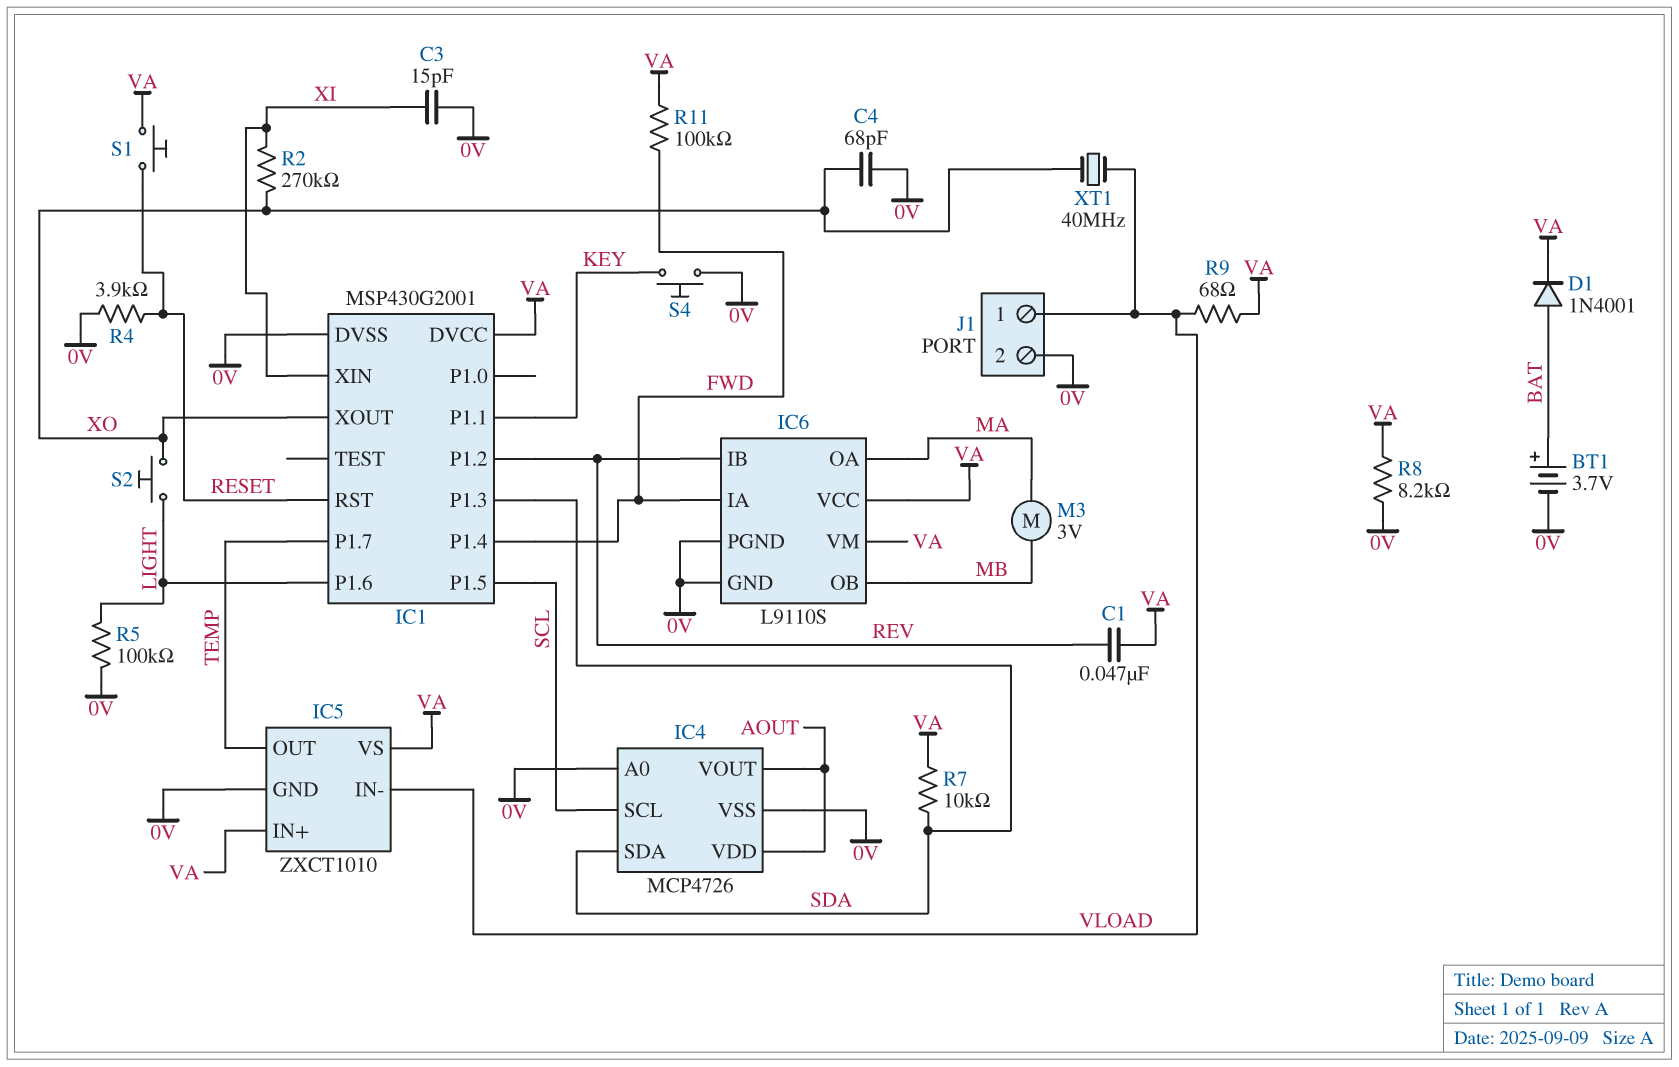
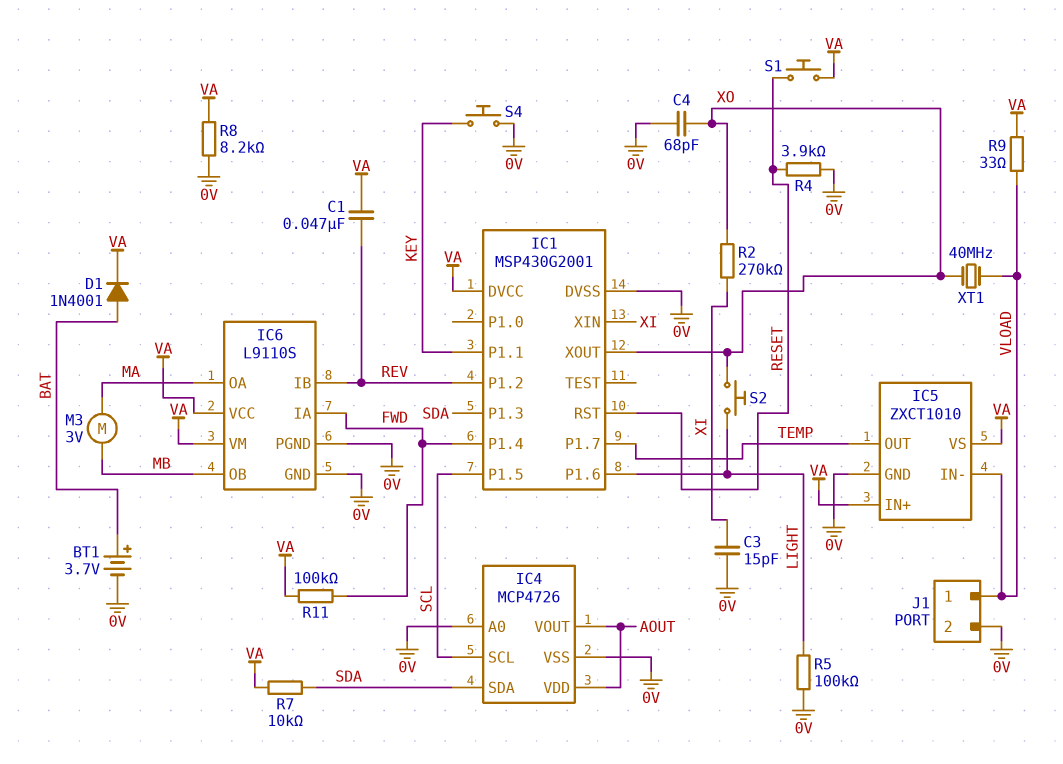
R9: 68 (VA, VLOAD) -> 33 (VA, VLOAD)

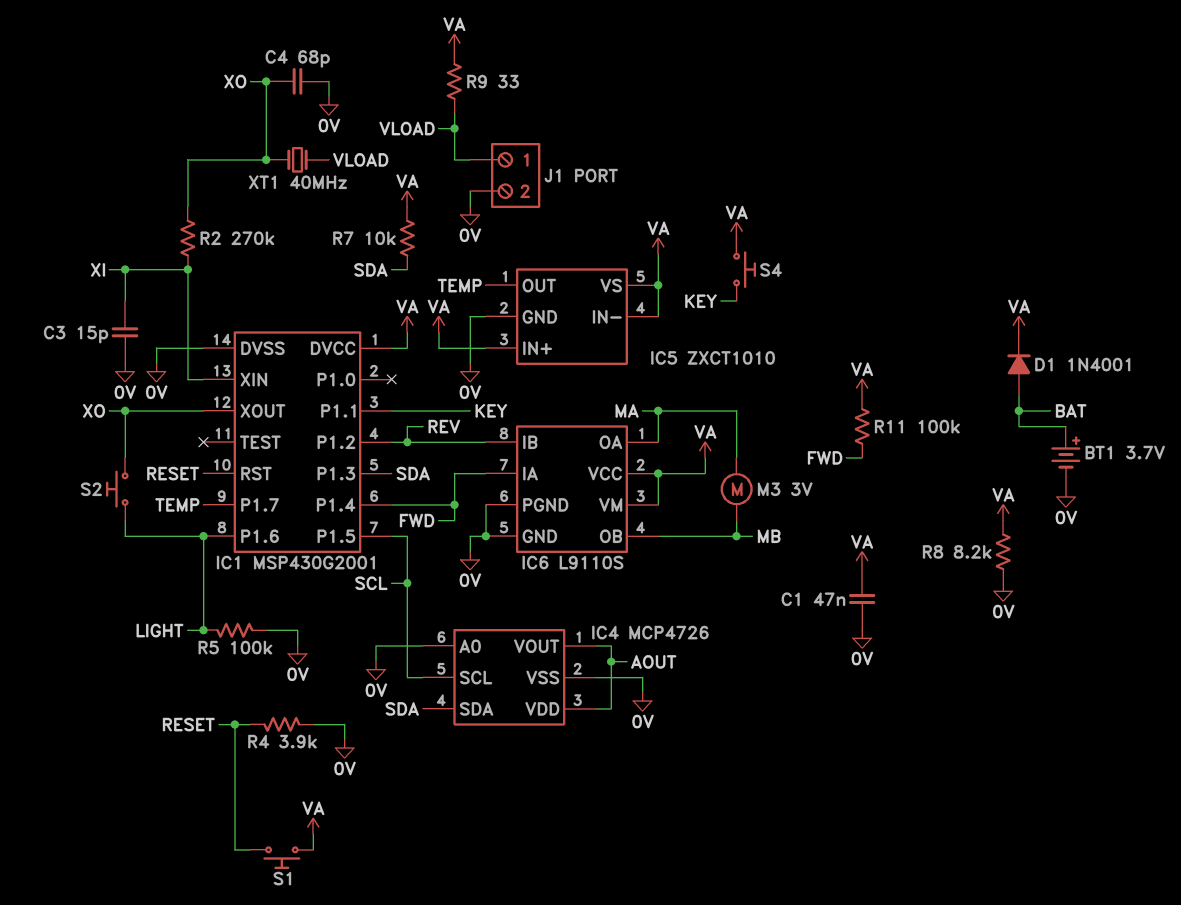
C1: 47nF (REV, VA) -> 47nF (0V, VA)
IC5 pin IN-: VLOAD -> VA
S4: button (0V, KEY) -> button (KEY, VA)

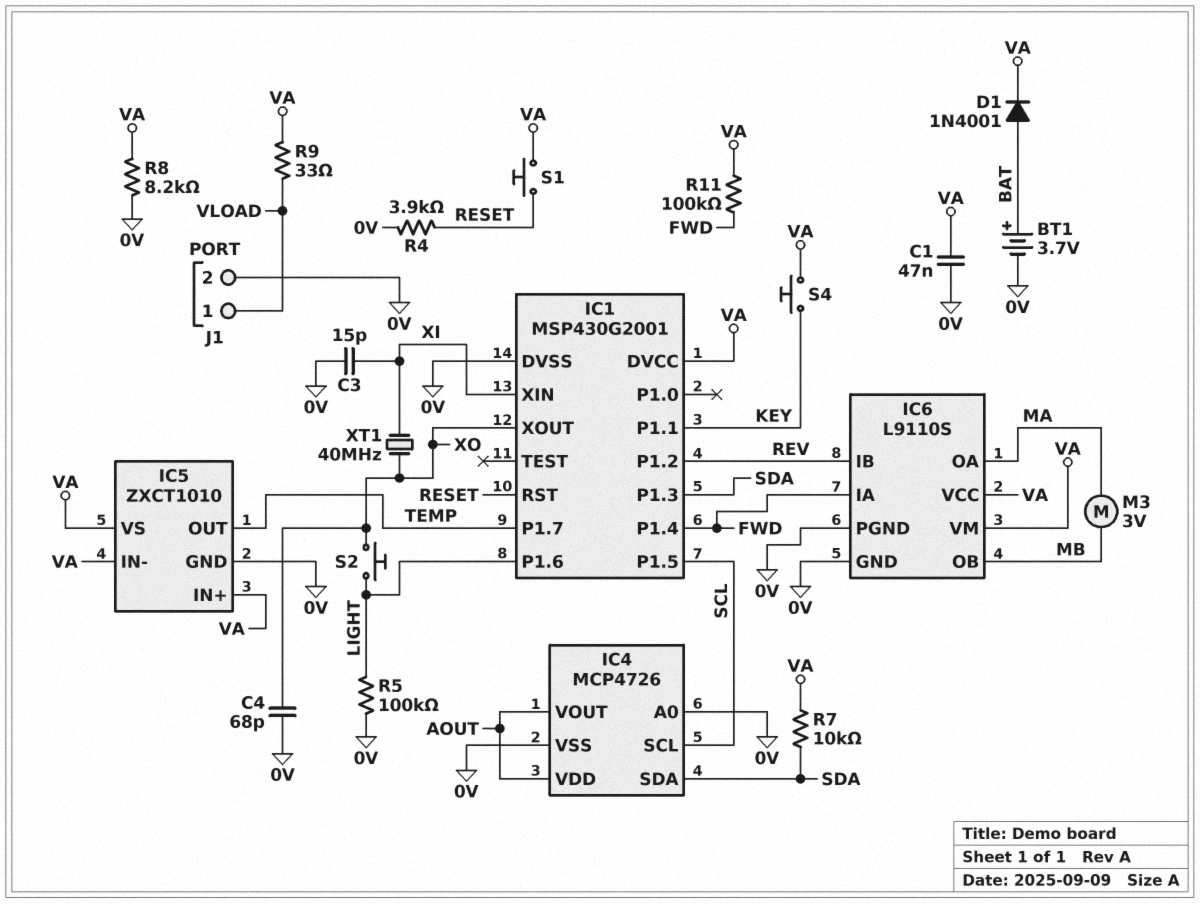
R2: 270k (XI, XO) -> none
XT1: 40MHz (VLOAD, XO) -> 40MHz (XI, XO)

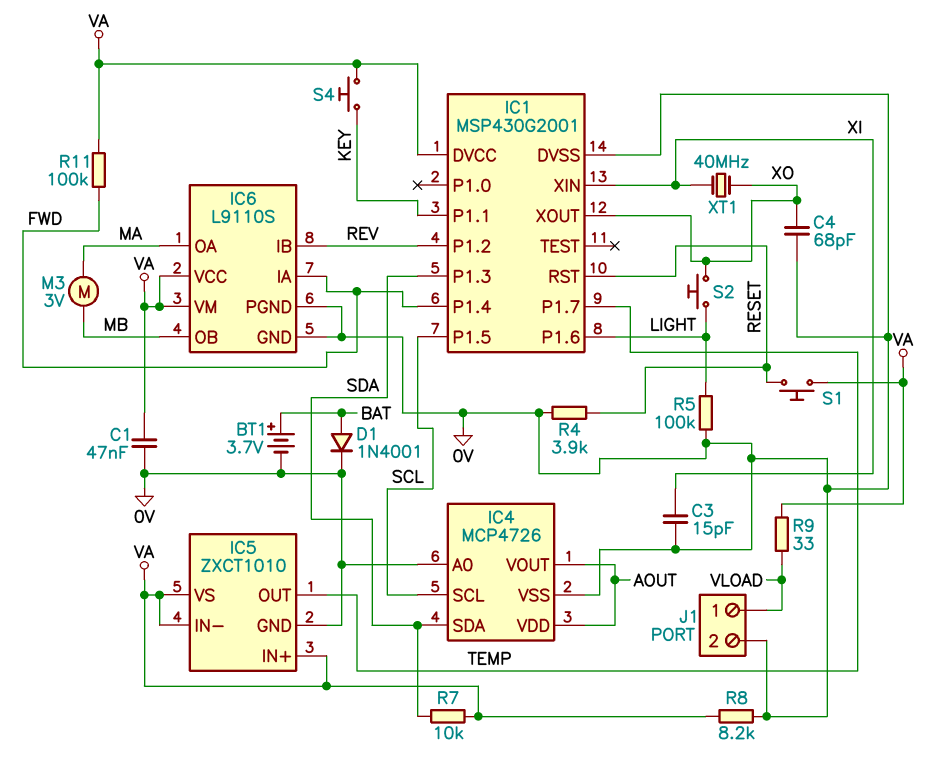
D1: diode 1N4001 (A BAT, K VA) -> diode 1N4001 (A BAT, K 0V)

